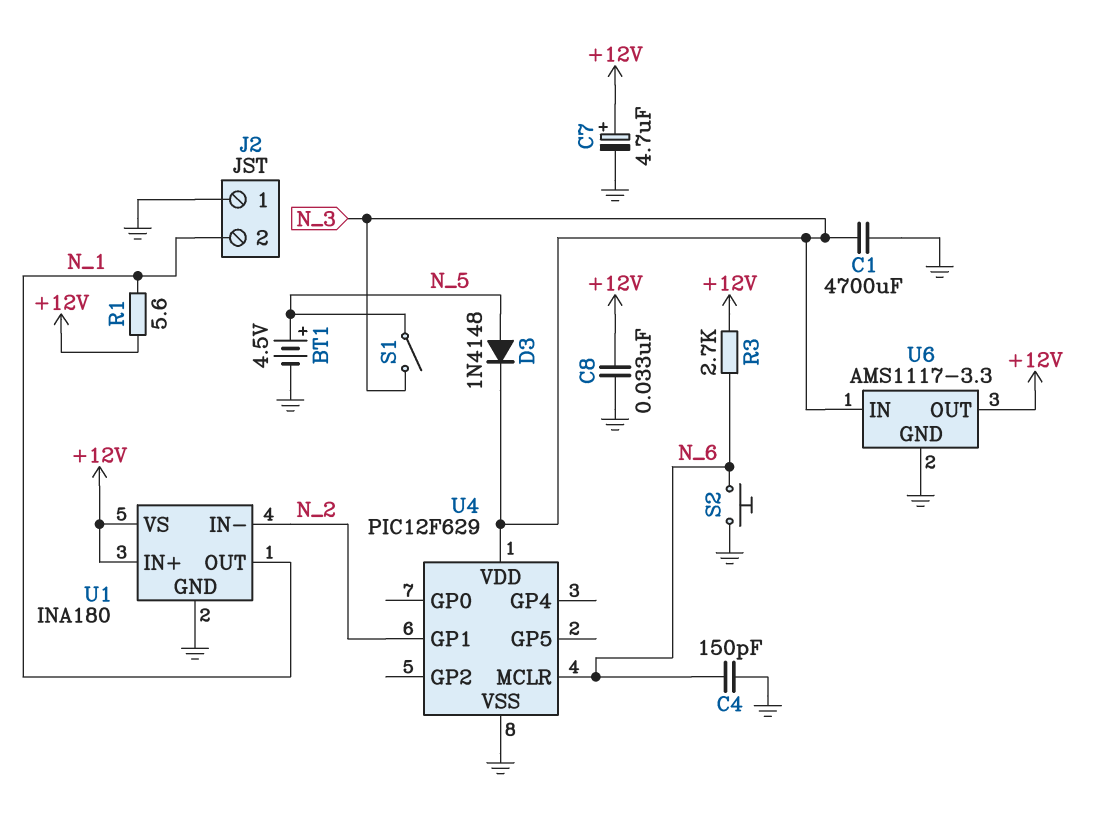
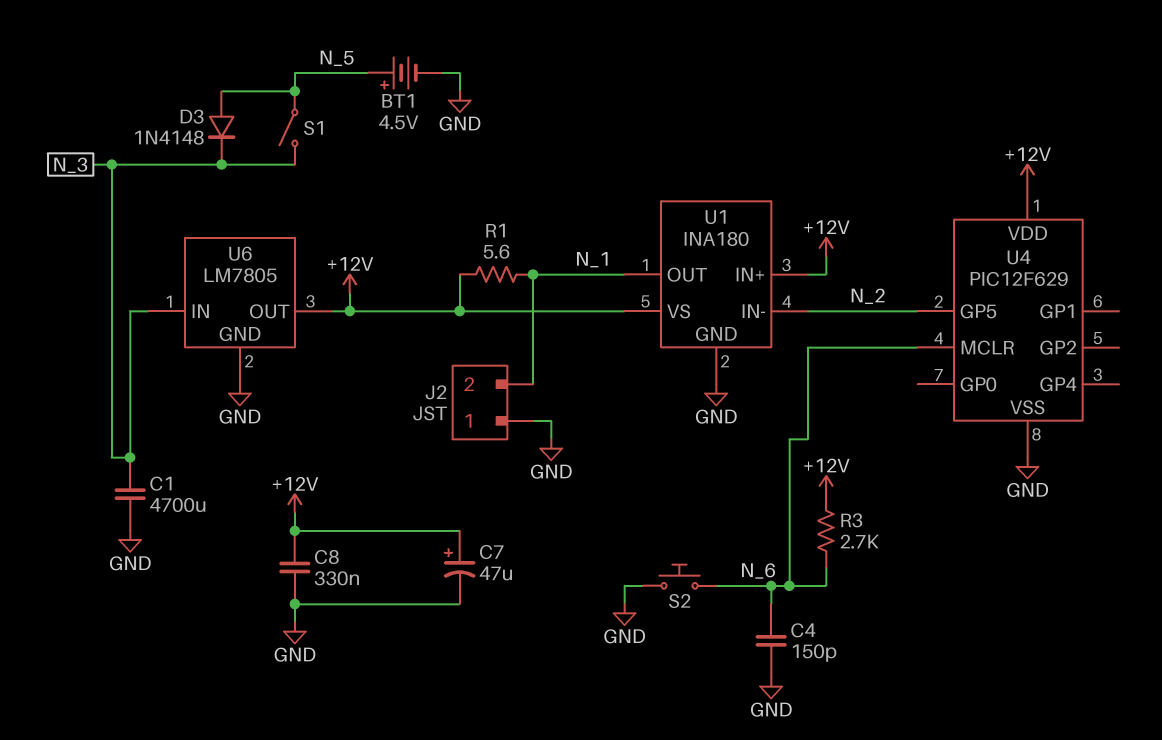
C7: 4.7uF (plus +12V, minus GND) -> 47uF (plus +12V, minus GND)
C8: 33nF (+12V, GND) -> 330nF (+12V, GND)
U4 pin GP1: N_2 -> none
U4 pin GP5: none -> N_2
U4 pin VDD: N_3 -> +12V
U6: AMS1117-3.3 -> LM7805

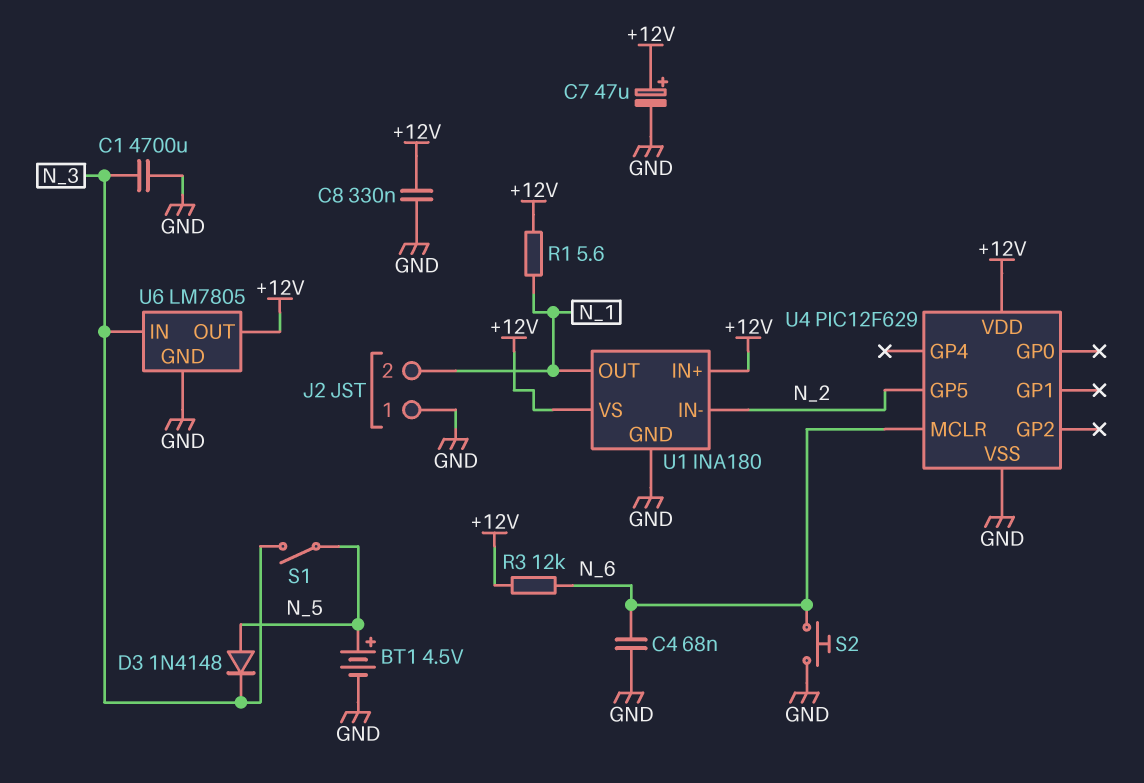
C4: 150pF (GND, N_6) -> 68nF (GND, N_6)
R3: 2.7k (+12V, N_6) -> 12k (+12V, N_6)

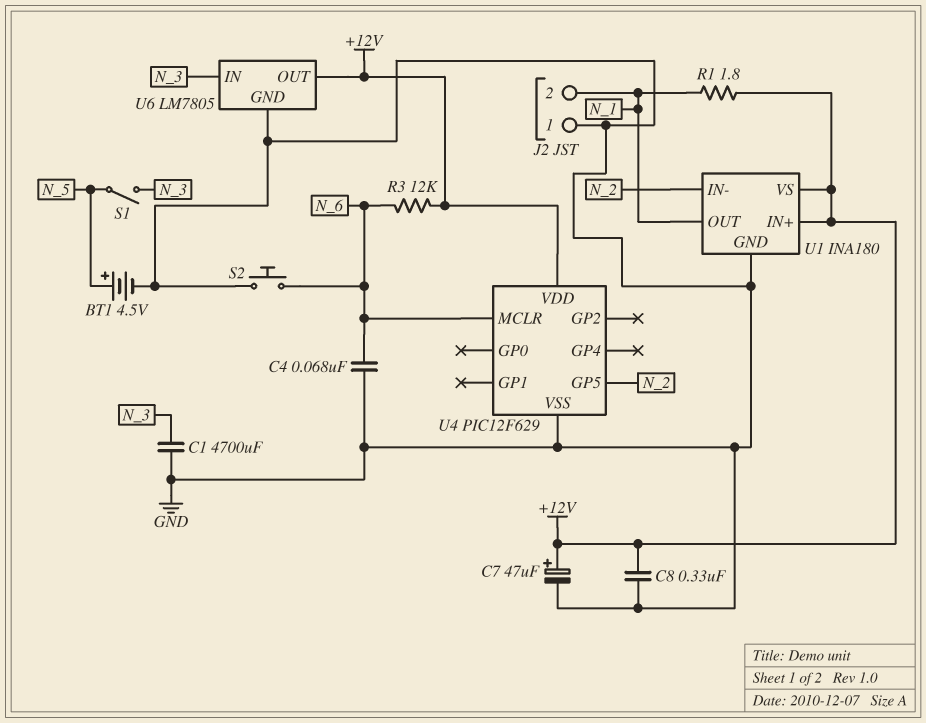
D3: diode 1N4148 (A N_5, K N_3) -> none
R1: 5.6 (+12V, N_1) -> 1.8 (+12V, N_1)

